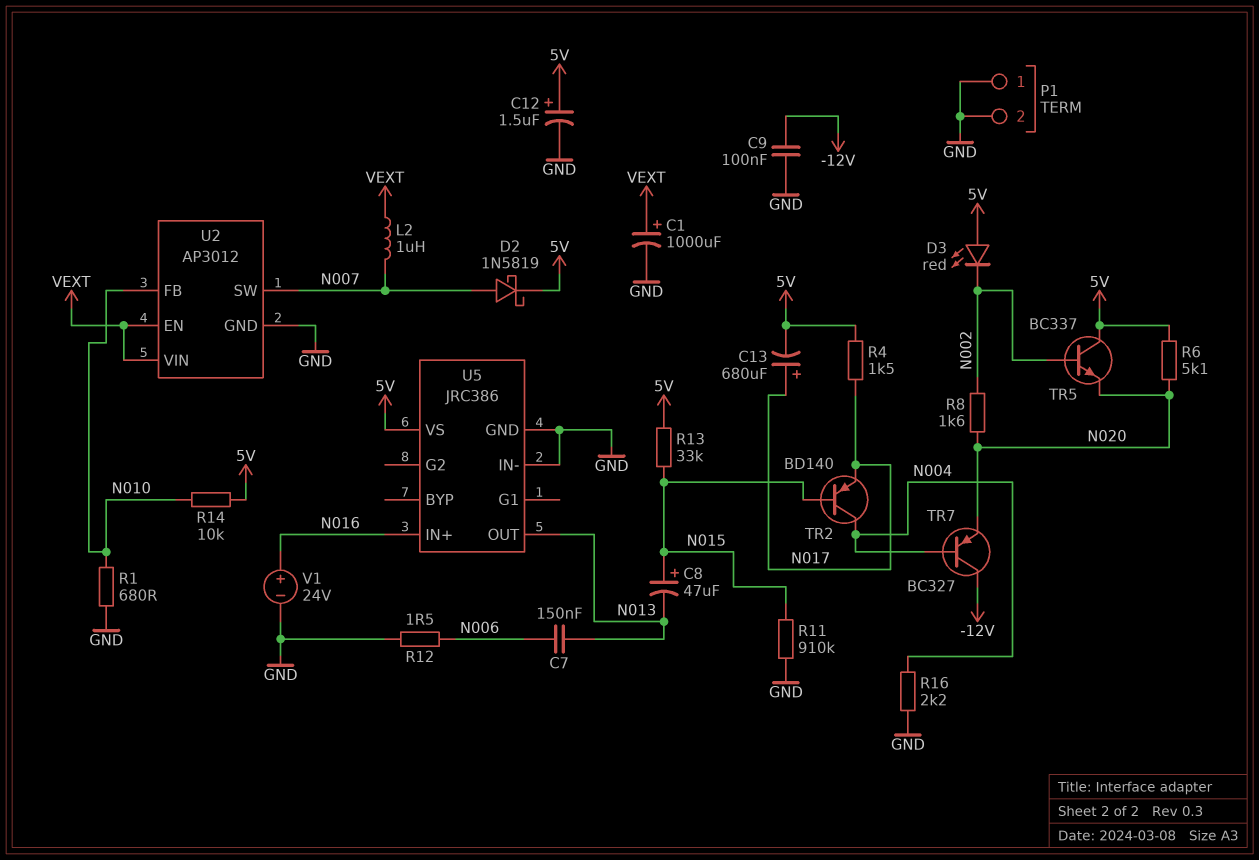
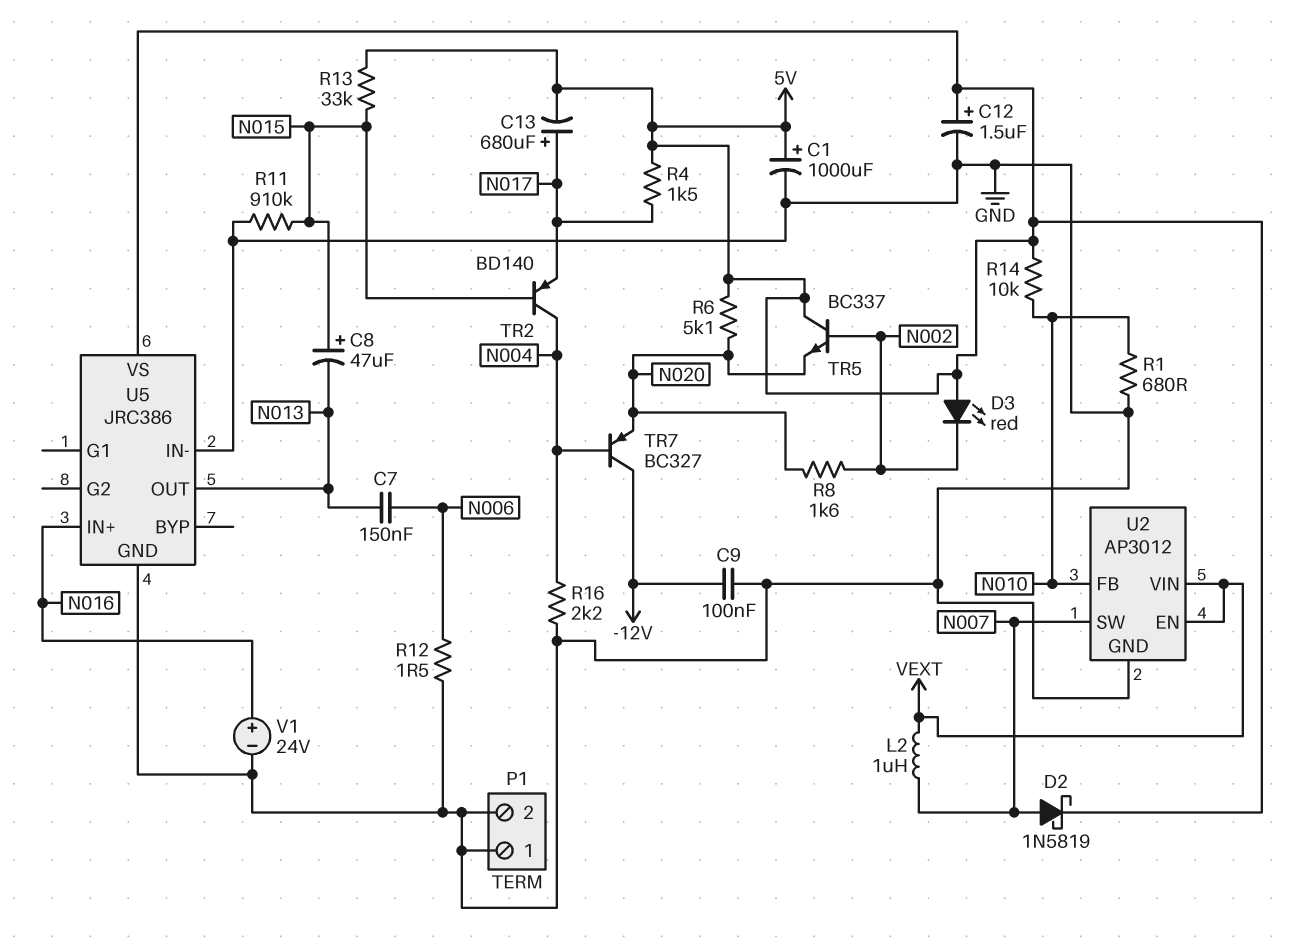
C1: 1000uF (plus VEXT, minus GND) -> 1000uF (plus 5V, minus GND)

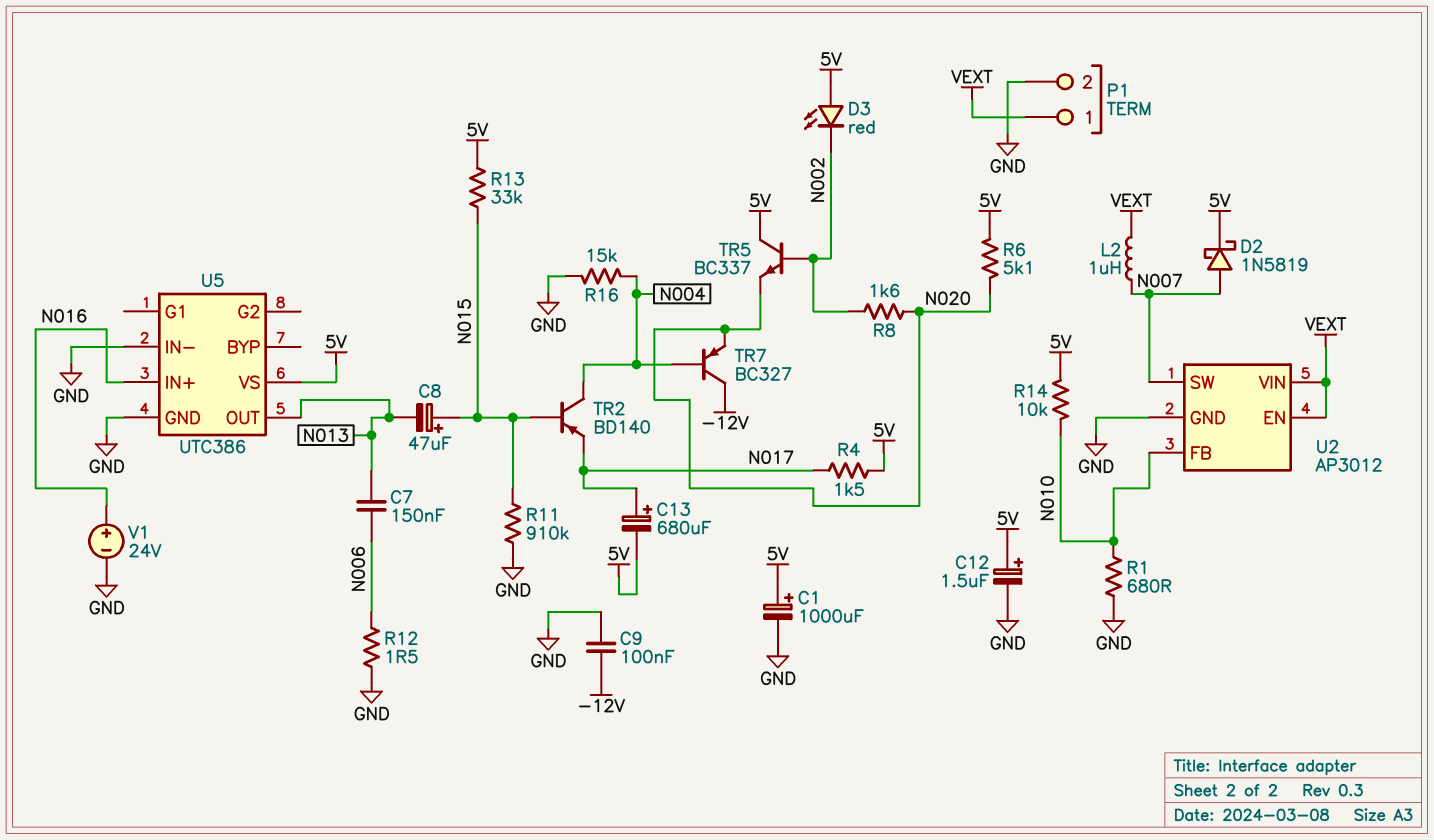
P1 pin 1: GND -> VEXT
R16: 2.2k (GND, N004) -> 15k (GND, N004)
U5: JRC386 -> UTC386

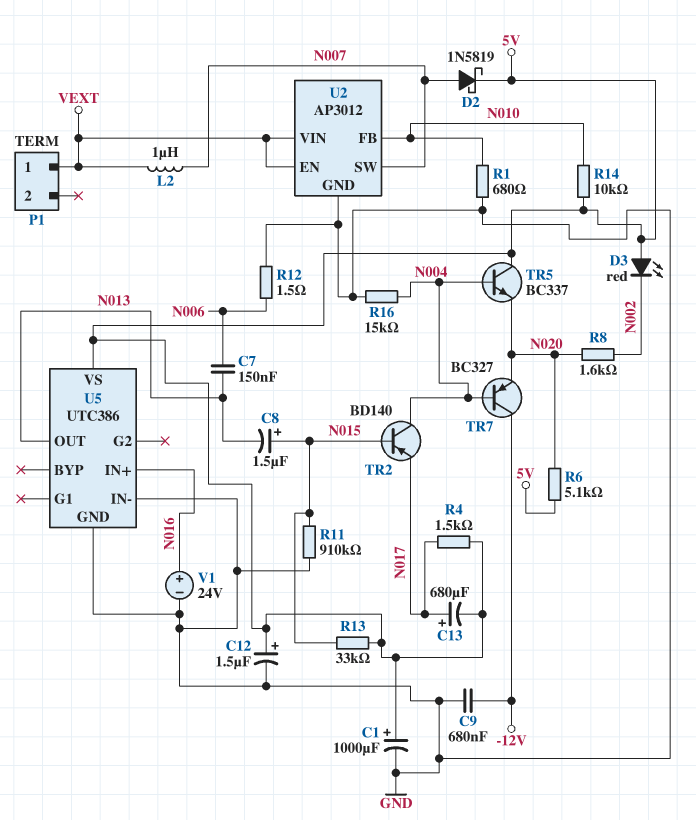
C8: 47uF (plus N015, minus N013) -> 1.5uF (plus N015, minus N013)
C9: 100nF (-12V, GND) -> 680nF (-12V, GND)
P1 pin 2: GND -> none
TR5: NPN BC337 (B N002, C 5V, E N020) -> NPN BC337 (B N004, C 5V, E N020)

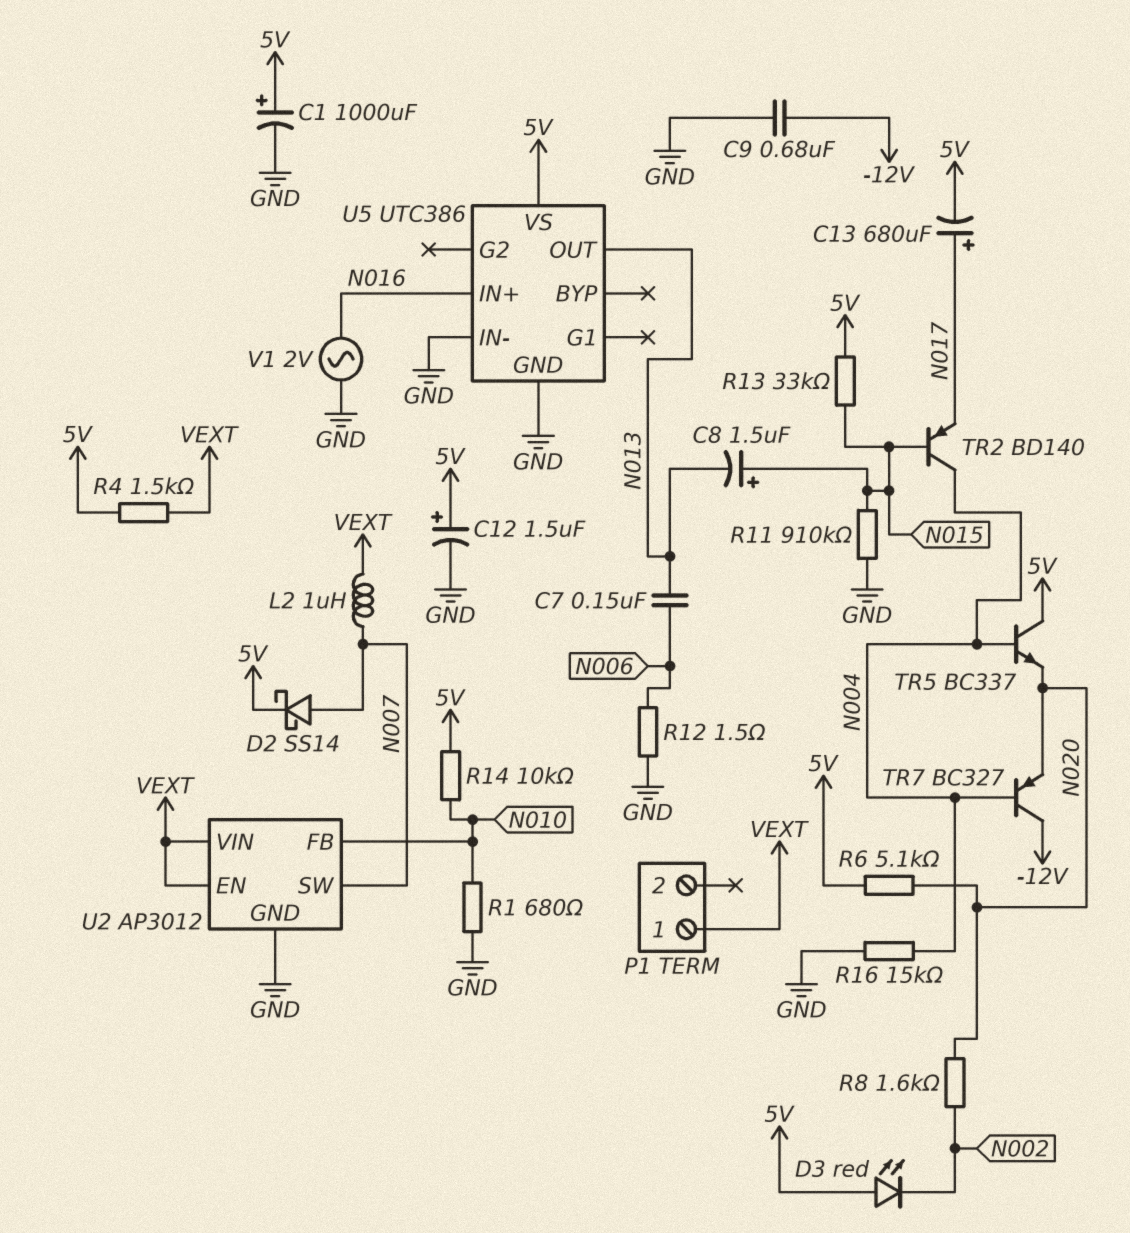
D2: schottky 1N5819 (A N007, K 5V) -> schottky SS14 (A N007, K 5V)
R4: 1.5k (5V, N017) -> 1.5k (5V, VEXT)
V1: 24V (plus N016, minus GND) -> AC 2V (GND, N016)

